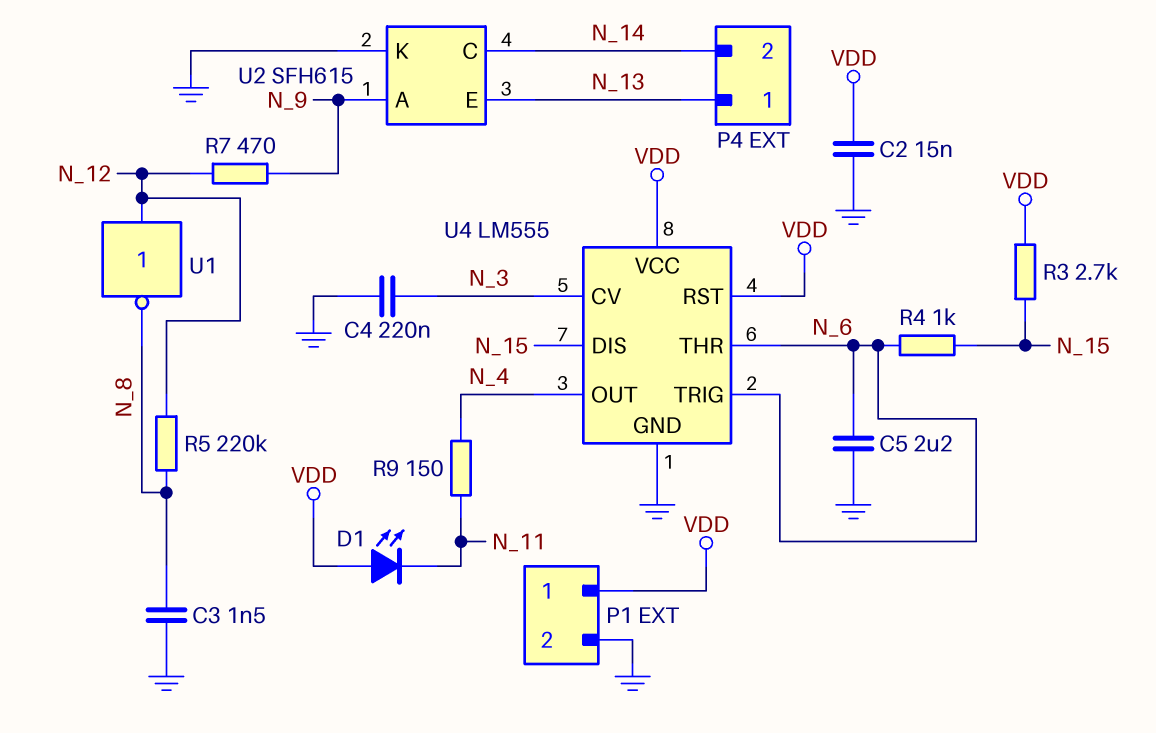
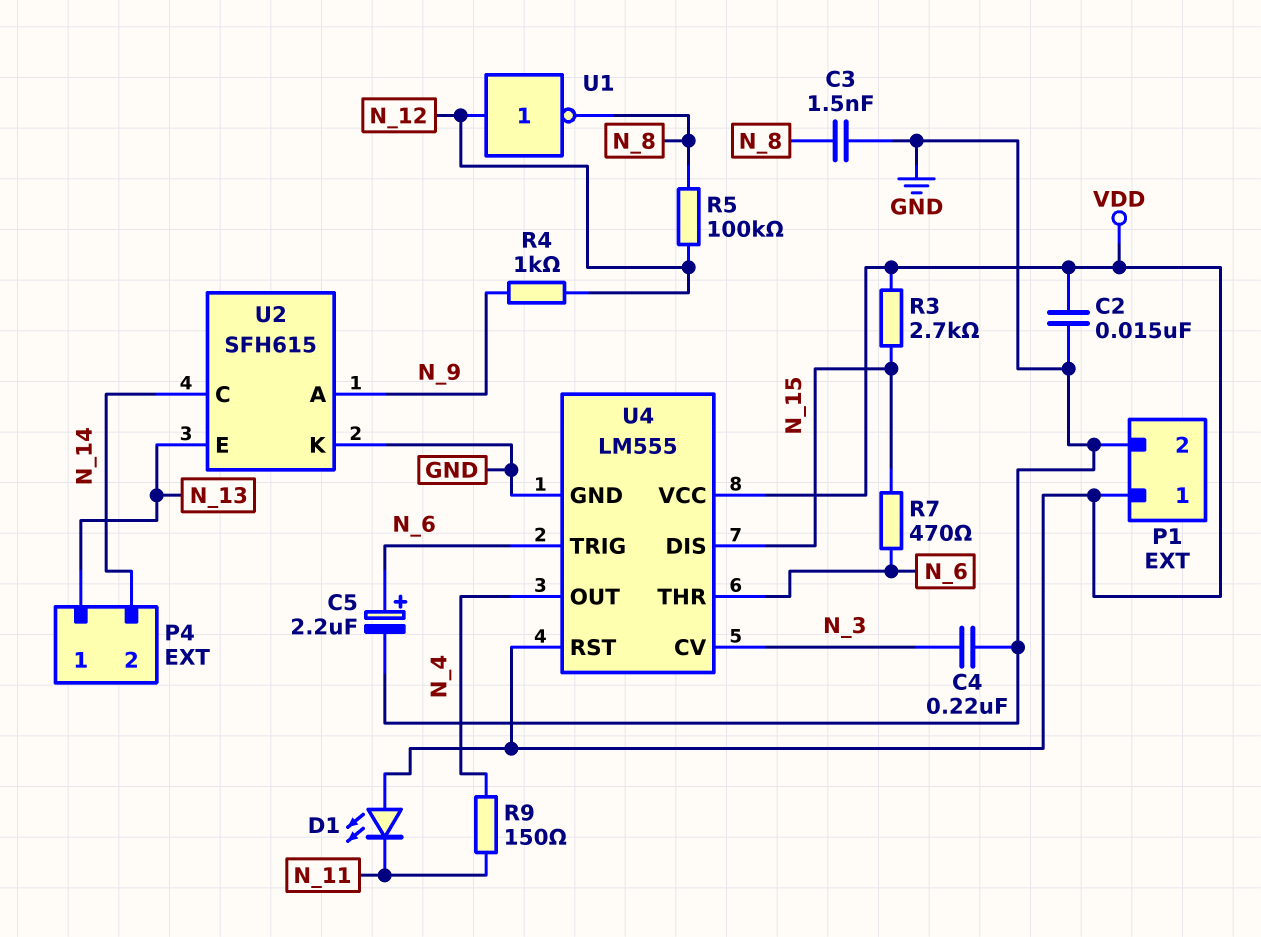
C5: 2.2uF (GND, N_6) -> 2.2uF (plus N_6, minus GND)
R4: 1k (N_6, N_15) -> 1k (N_9, N_12)
R5: 220k (N_8, N_12) -> 100k (N_8, N_12)
R7: 470 (N_9, N_12) -> 470 (N_6, N_15)

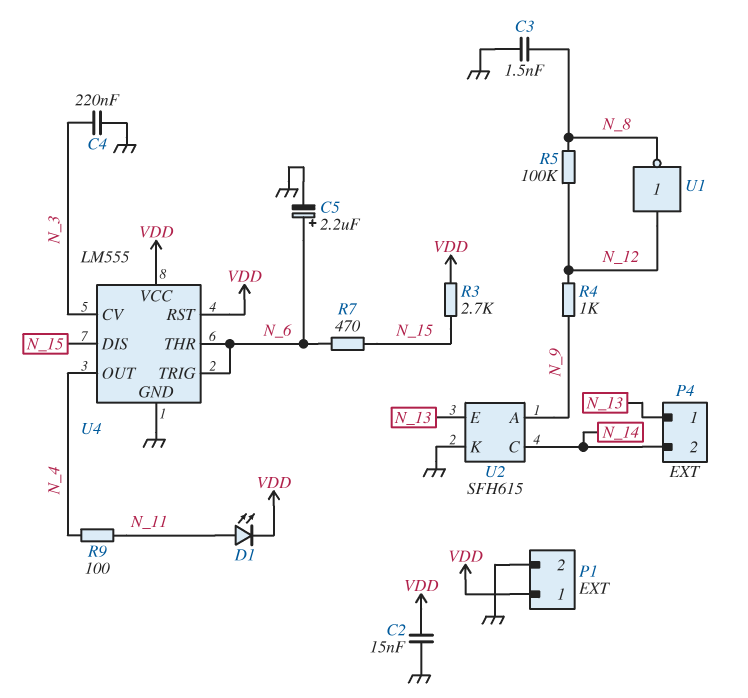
D1: LED (A VDD, K N_11) -> LED (A N_11, K VDD)
R9: 150 (N_4, N_11) -> 100 (N_4, N_11)

